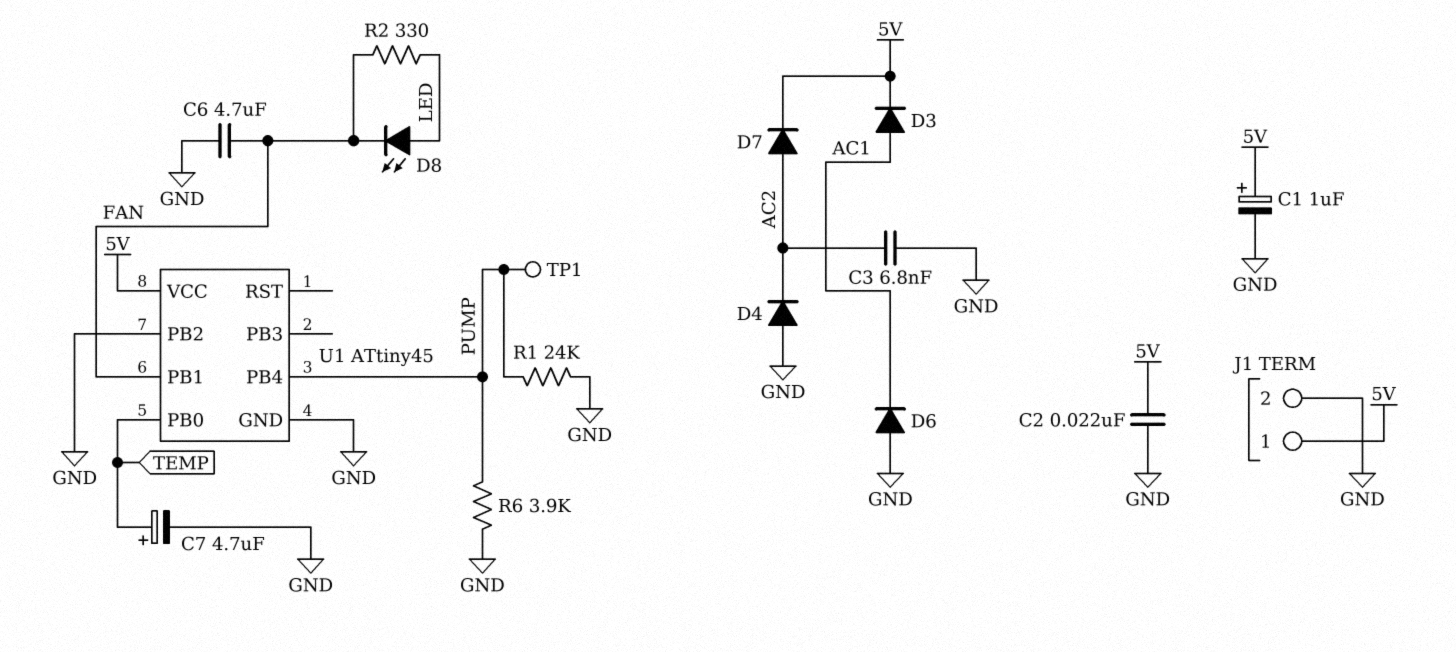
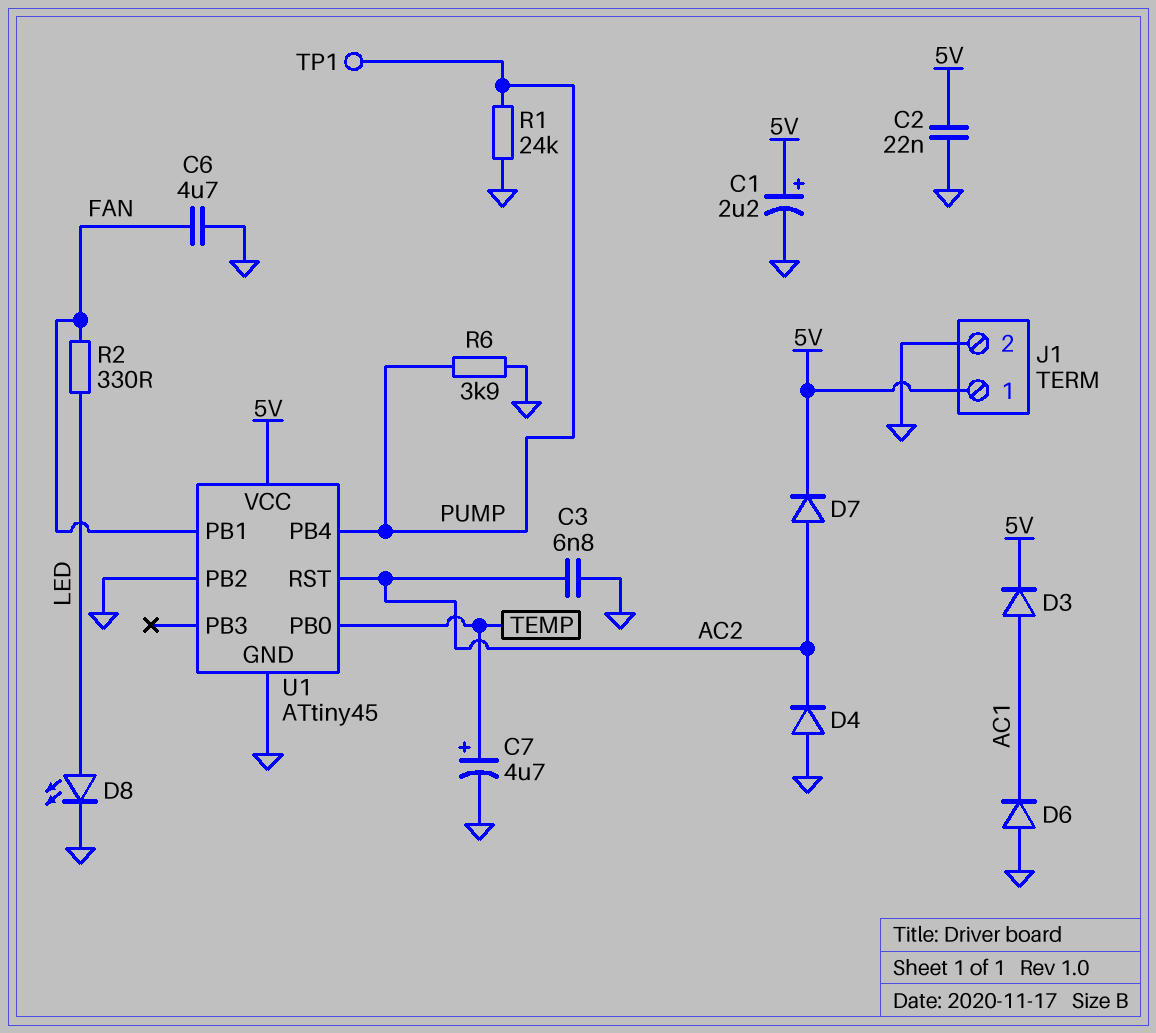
C1: 1uF (plus 5V, minus GND) -> 2.2uF (plus 5V, minus GND)
D8: LED (A LED, K FAN) -> LED (A LED, K GND)
U1 pin RST: none -> AC2

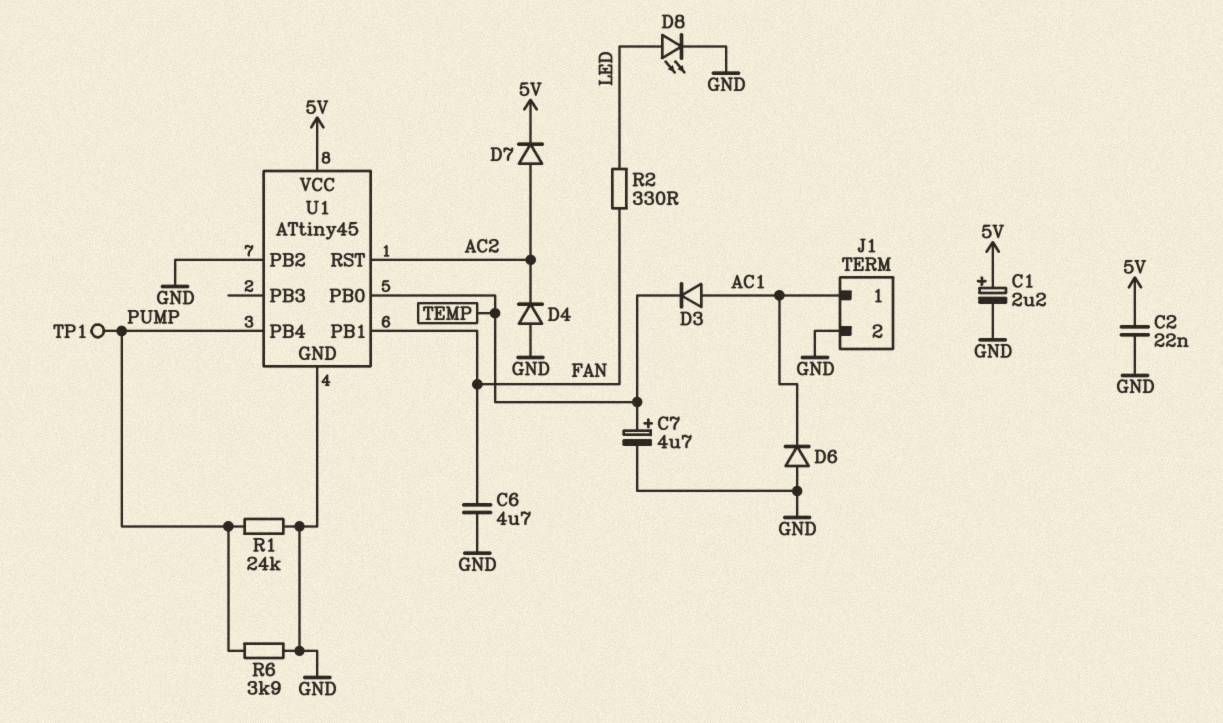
C3: 6.8nF (AC2, GND) -> none
D3: diode (A AC1, K 5V) -> diode (A AC1, K TEMP)
J1 pin 1: 5V -> AC1

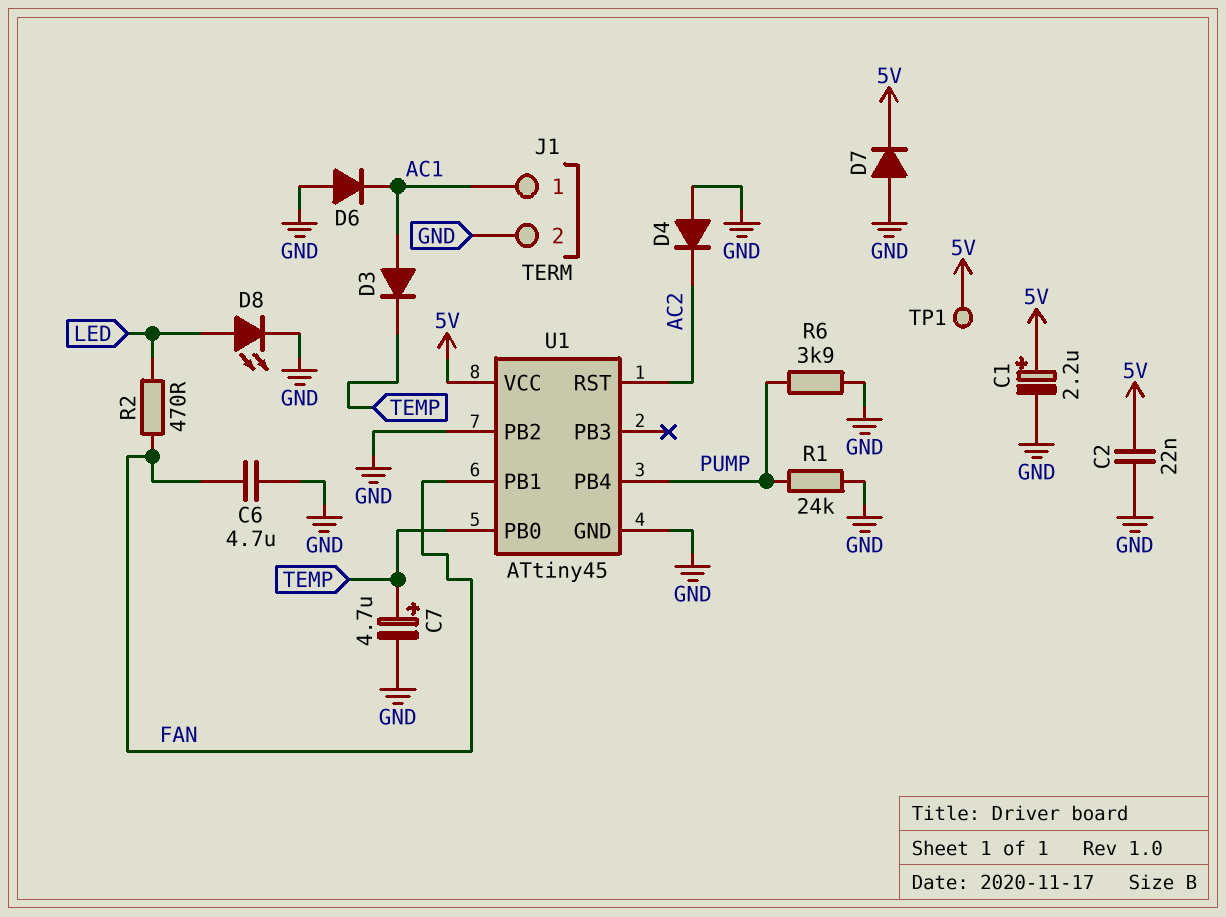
D7: diode (A AC2, K 5V) -> diode (A GND, K 5V)
R2: 330 (FAN, LED) -> 470 (FAN, LED)
TP1: test point (PUMP) -> test point (5V)

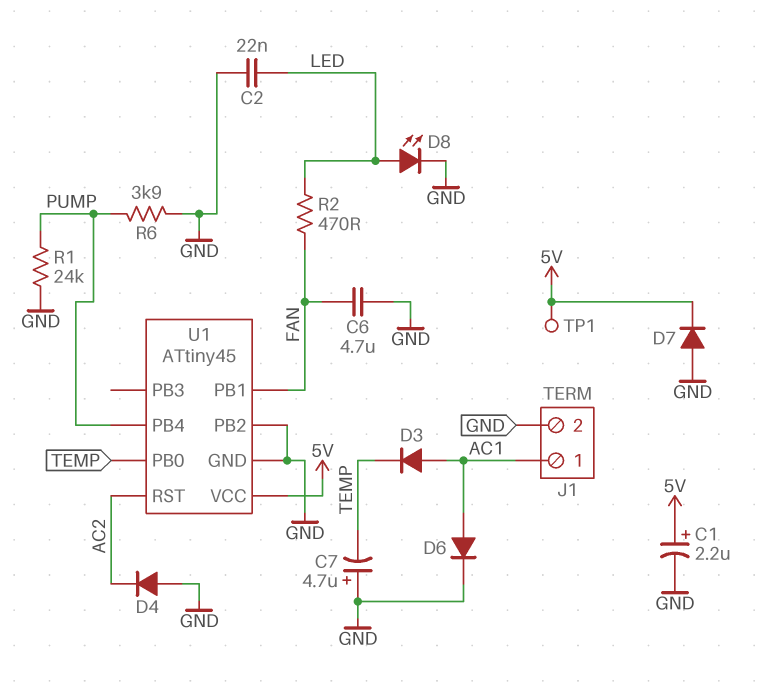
C2: 22nF (5V, GND) -> 22nF (GND, LED)
C7: 4.7uF (plus TEMP, minus GND) -> 4.7uF (plus GND, minus TEMP)
D6: diode (A GND, K AC1) -> diode (A AC1, K GND)

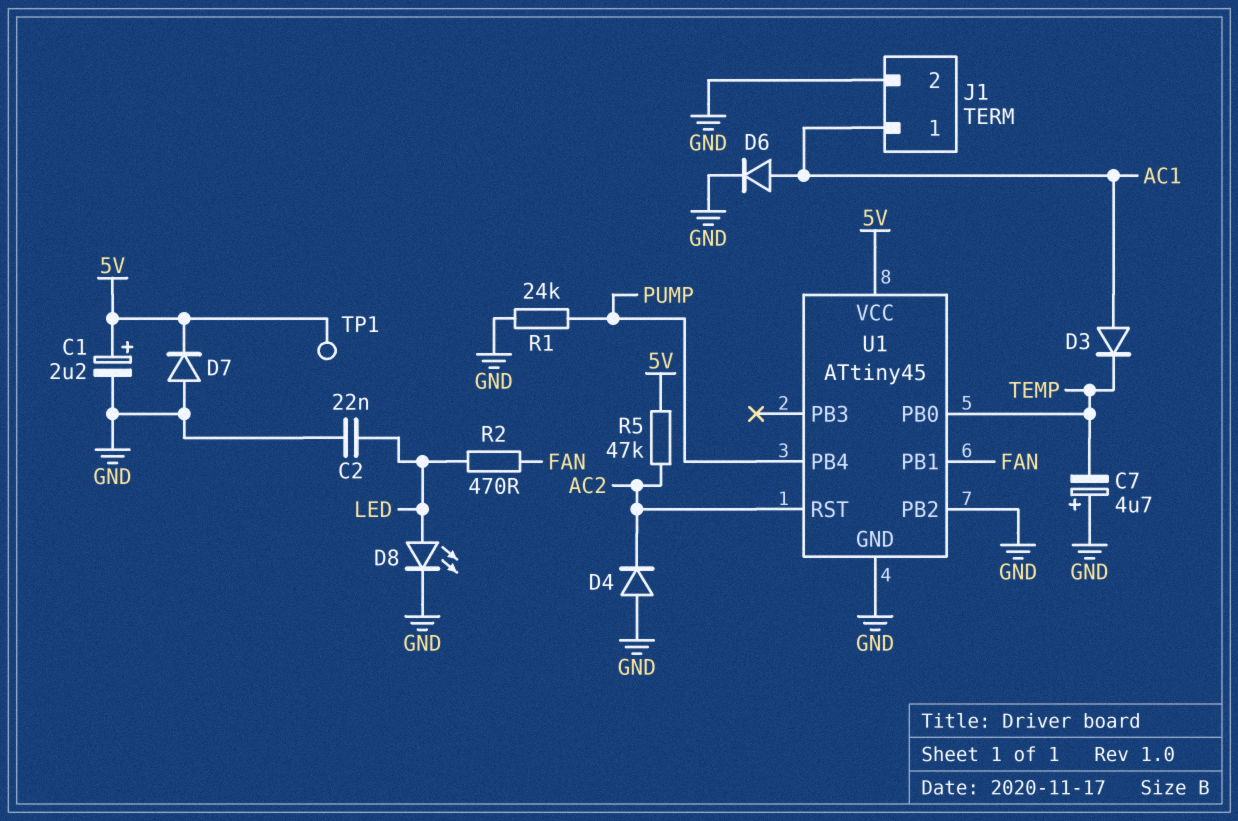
C6: 4.7uF (FAN, GND) -> none
R5: none -> 47k (5V, AC2)
R6: 3.9k (GND, PUMP) -> none

